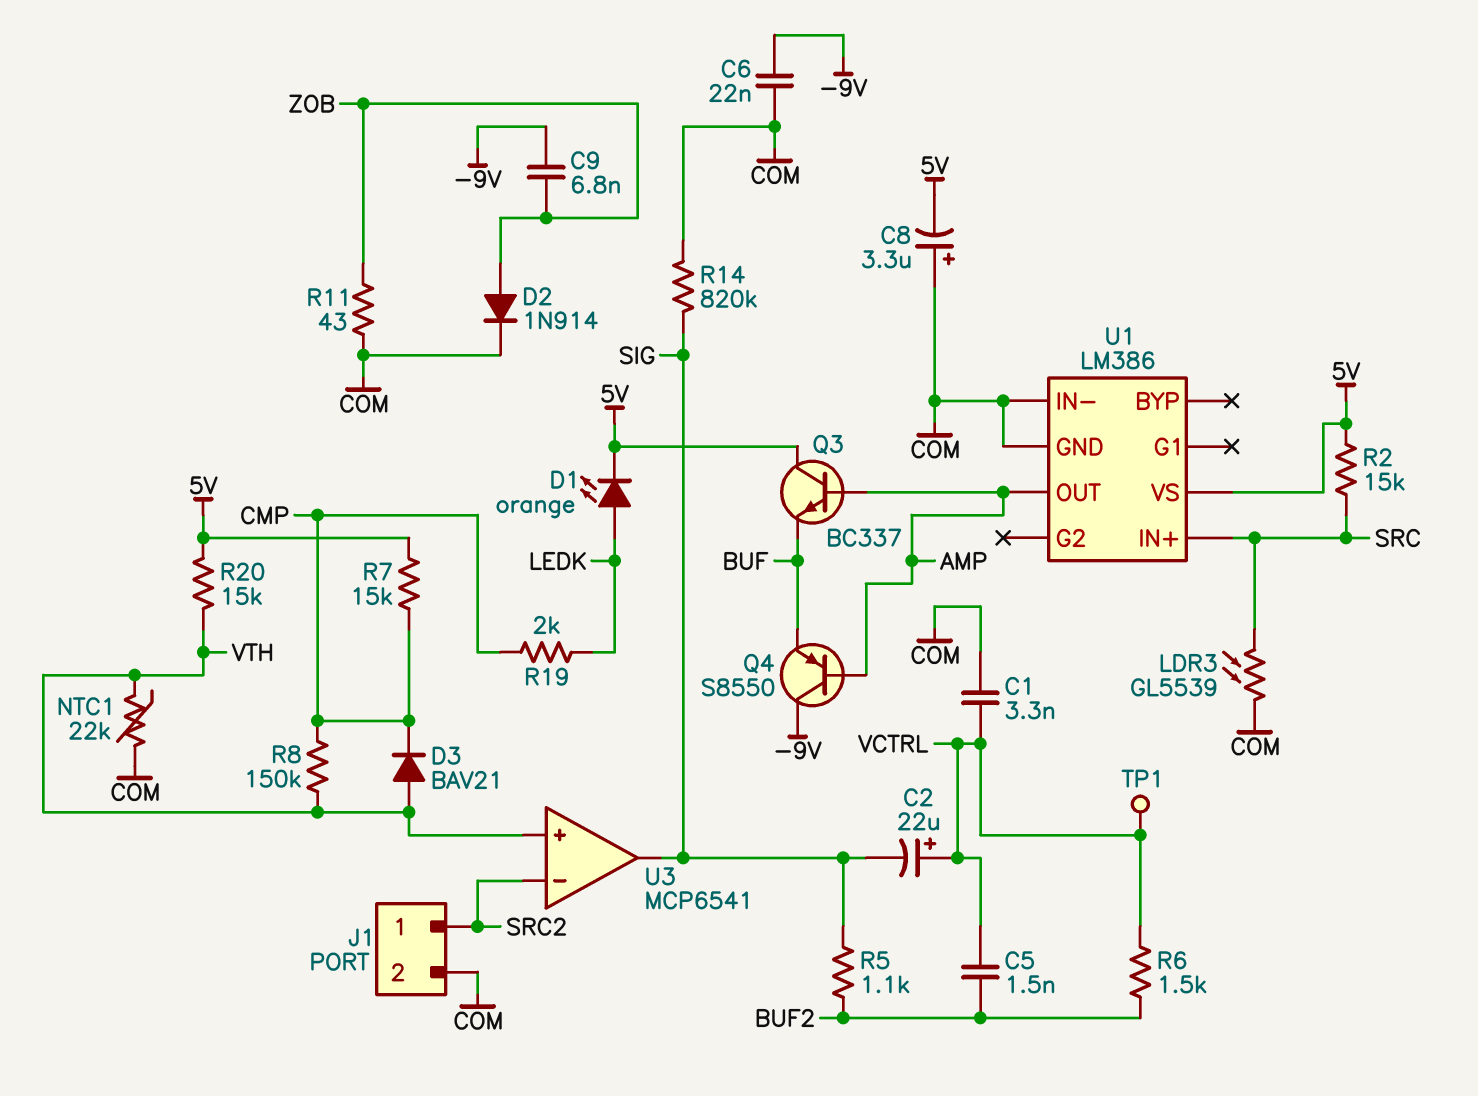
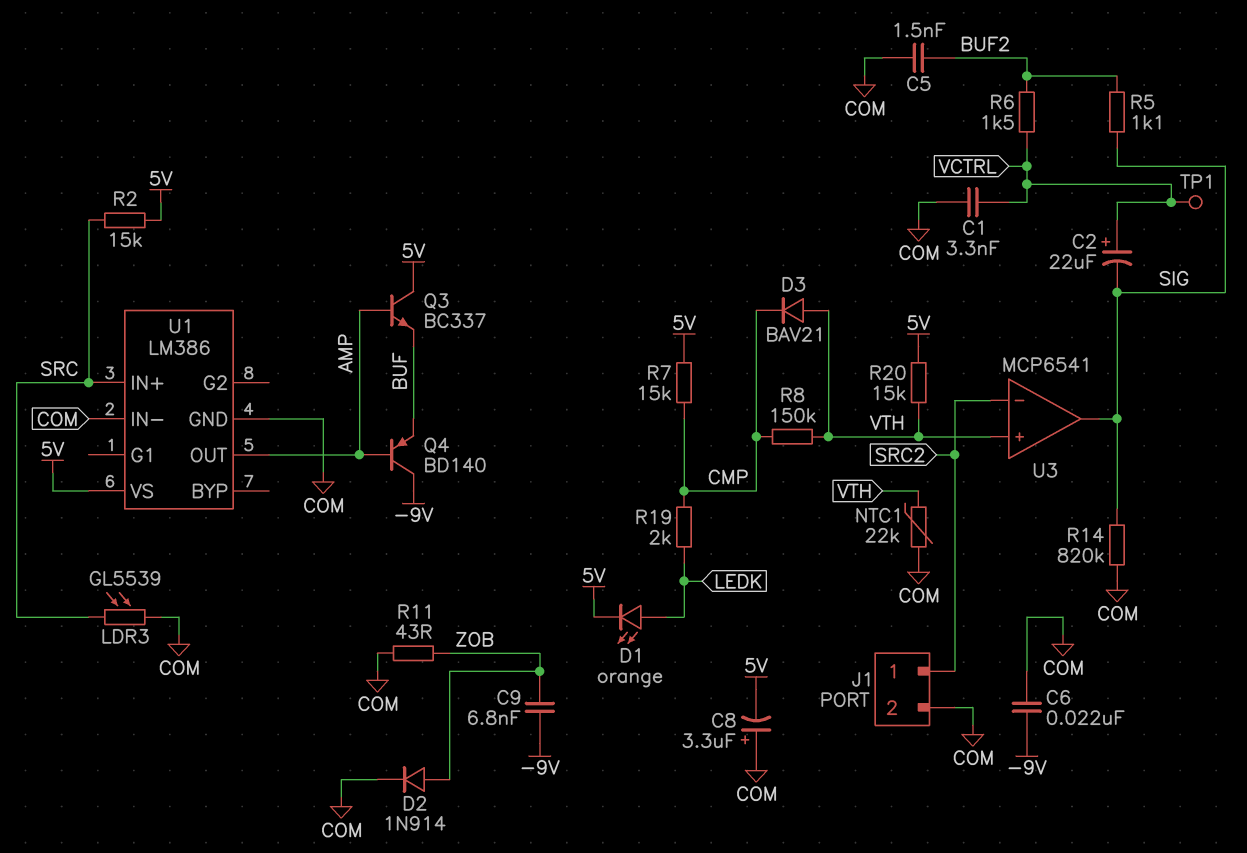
C5: 1.5nF (BUF2, VCTRL) -> 1.5nF (BUF2, COM)
Q4: PNP S8550 (B AMP, C -9V, E BUF) -> PNP BD140 (B AMP, C -9V, E BUF)

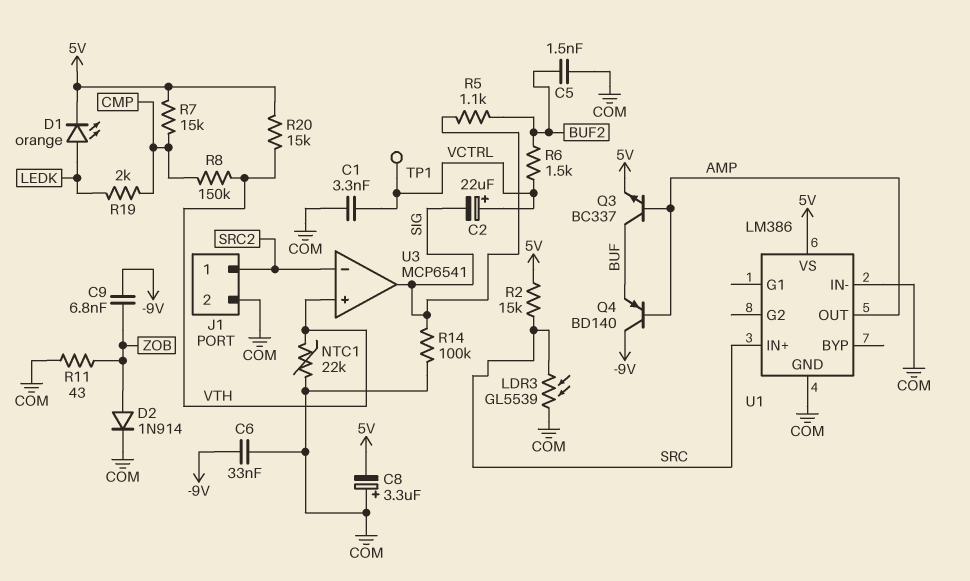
C6: 22nF (-9V, COM) -> 33nF (-9V, COM)
D3: diode BAV21 (A VTH, K CMP) -> none
Q3: NPN BC337 (B AMP, C 5V, E BUF) -> NPN BC337 (B AMP, C BUF, E 5V)
R14: 820k (COM, SIG) -> 100k (COM, SIG)

